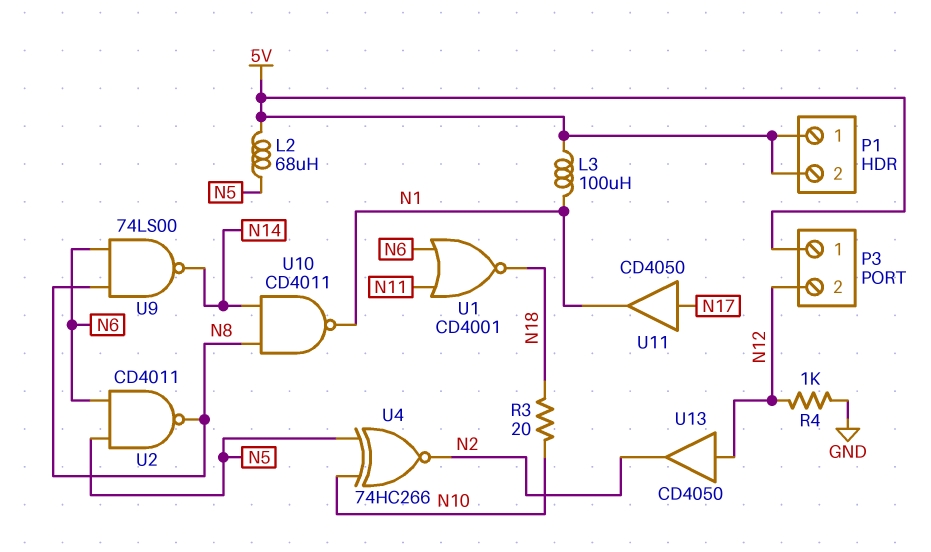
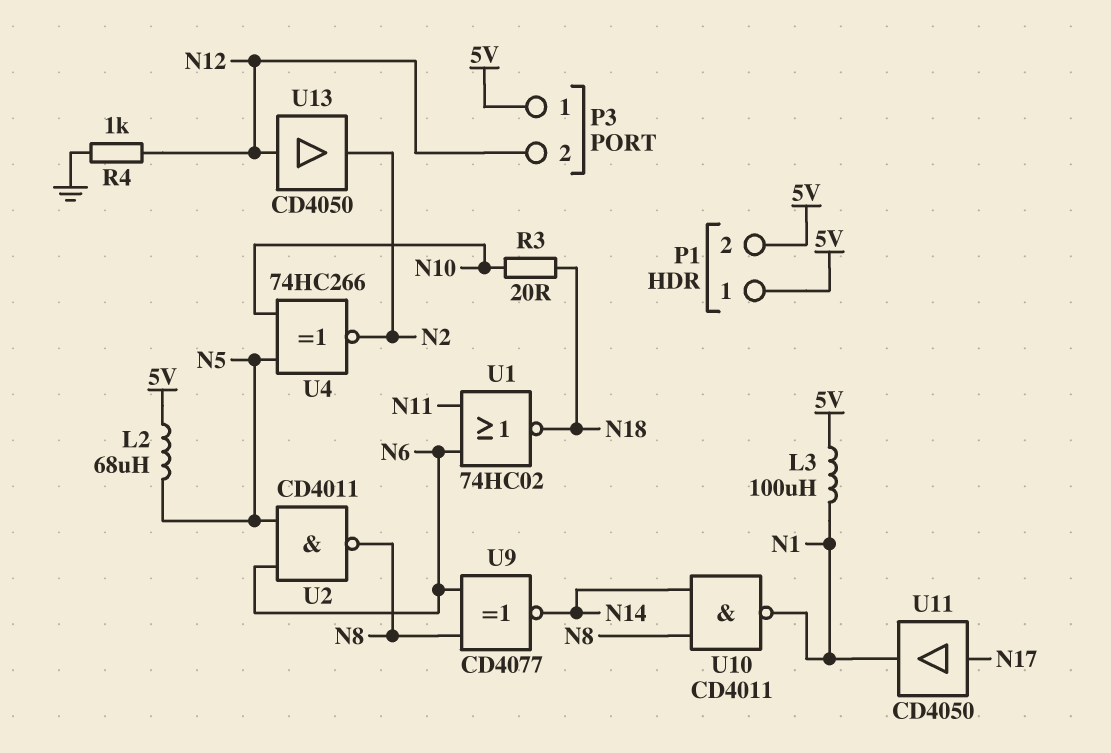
U1: NOR CD4001 (in N6, in N11, out N18) -> NOR 74HC02 (in N6, in N11, out N18)
U9: NAND 74LS00 (in N6, in N8, out N14) -> XNOR CD4077 (in N6, in N8, out N14)

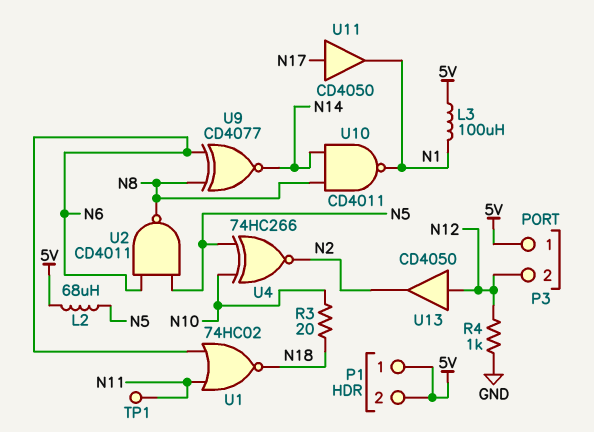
TP1: none -> test point (N11)

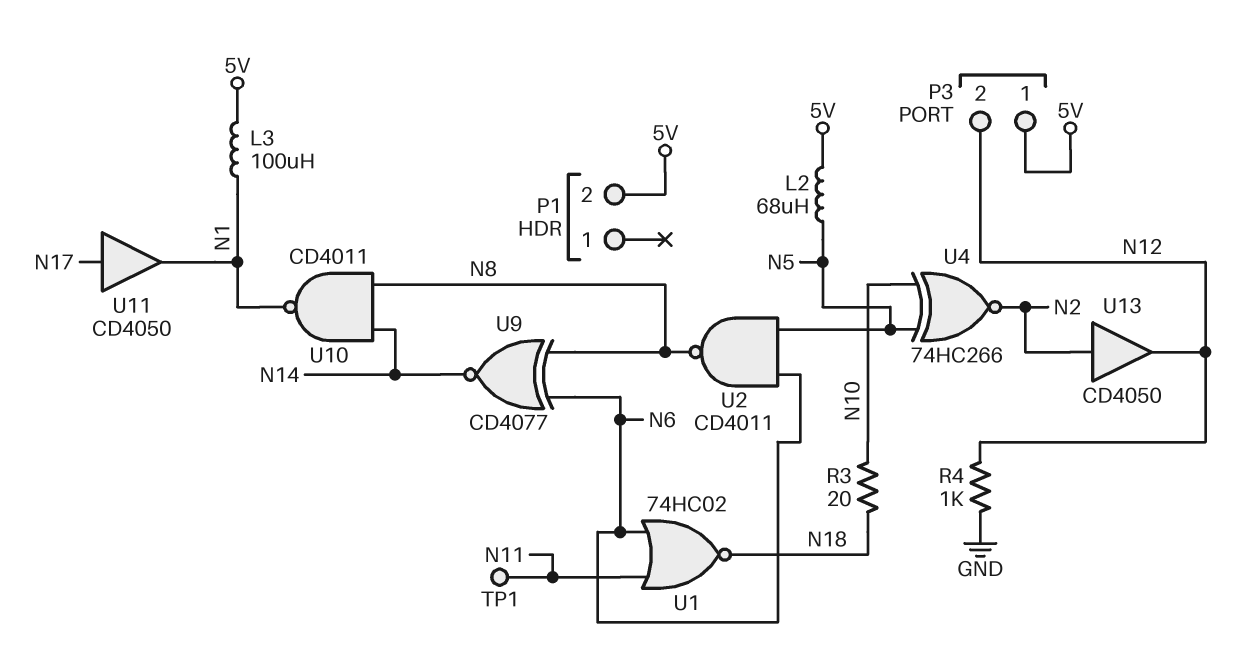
P1 pin 1: 5V -> none
U13: buffer CD4050 (in N12, out N2) -> buffer CD4050 (in N2, out N12)

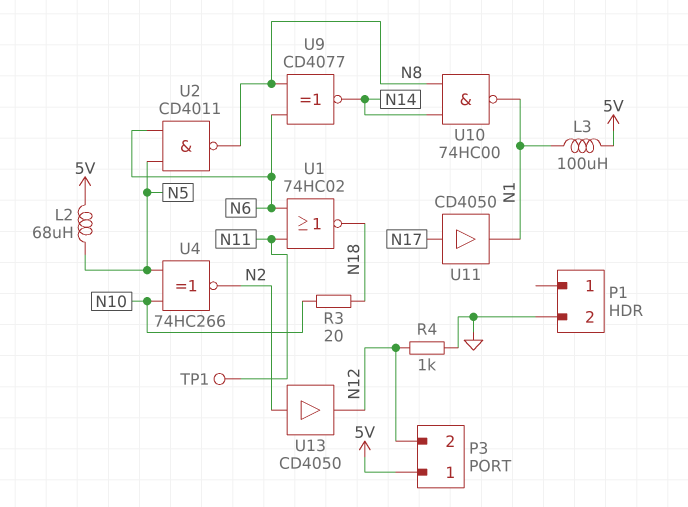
P1 pin 2: 5V -> GND
U10: NAND CD4011 (in N8, in N14, out N1) -> NAND 74HC00 (in N8, in N14, out N1)

